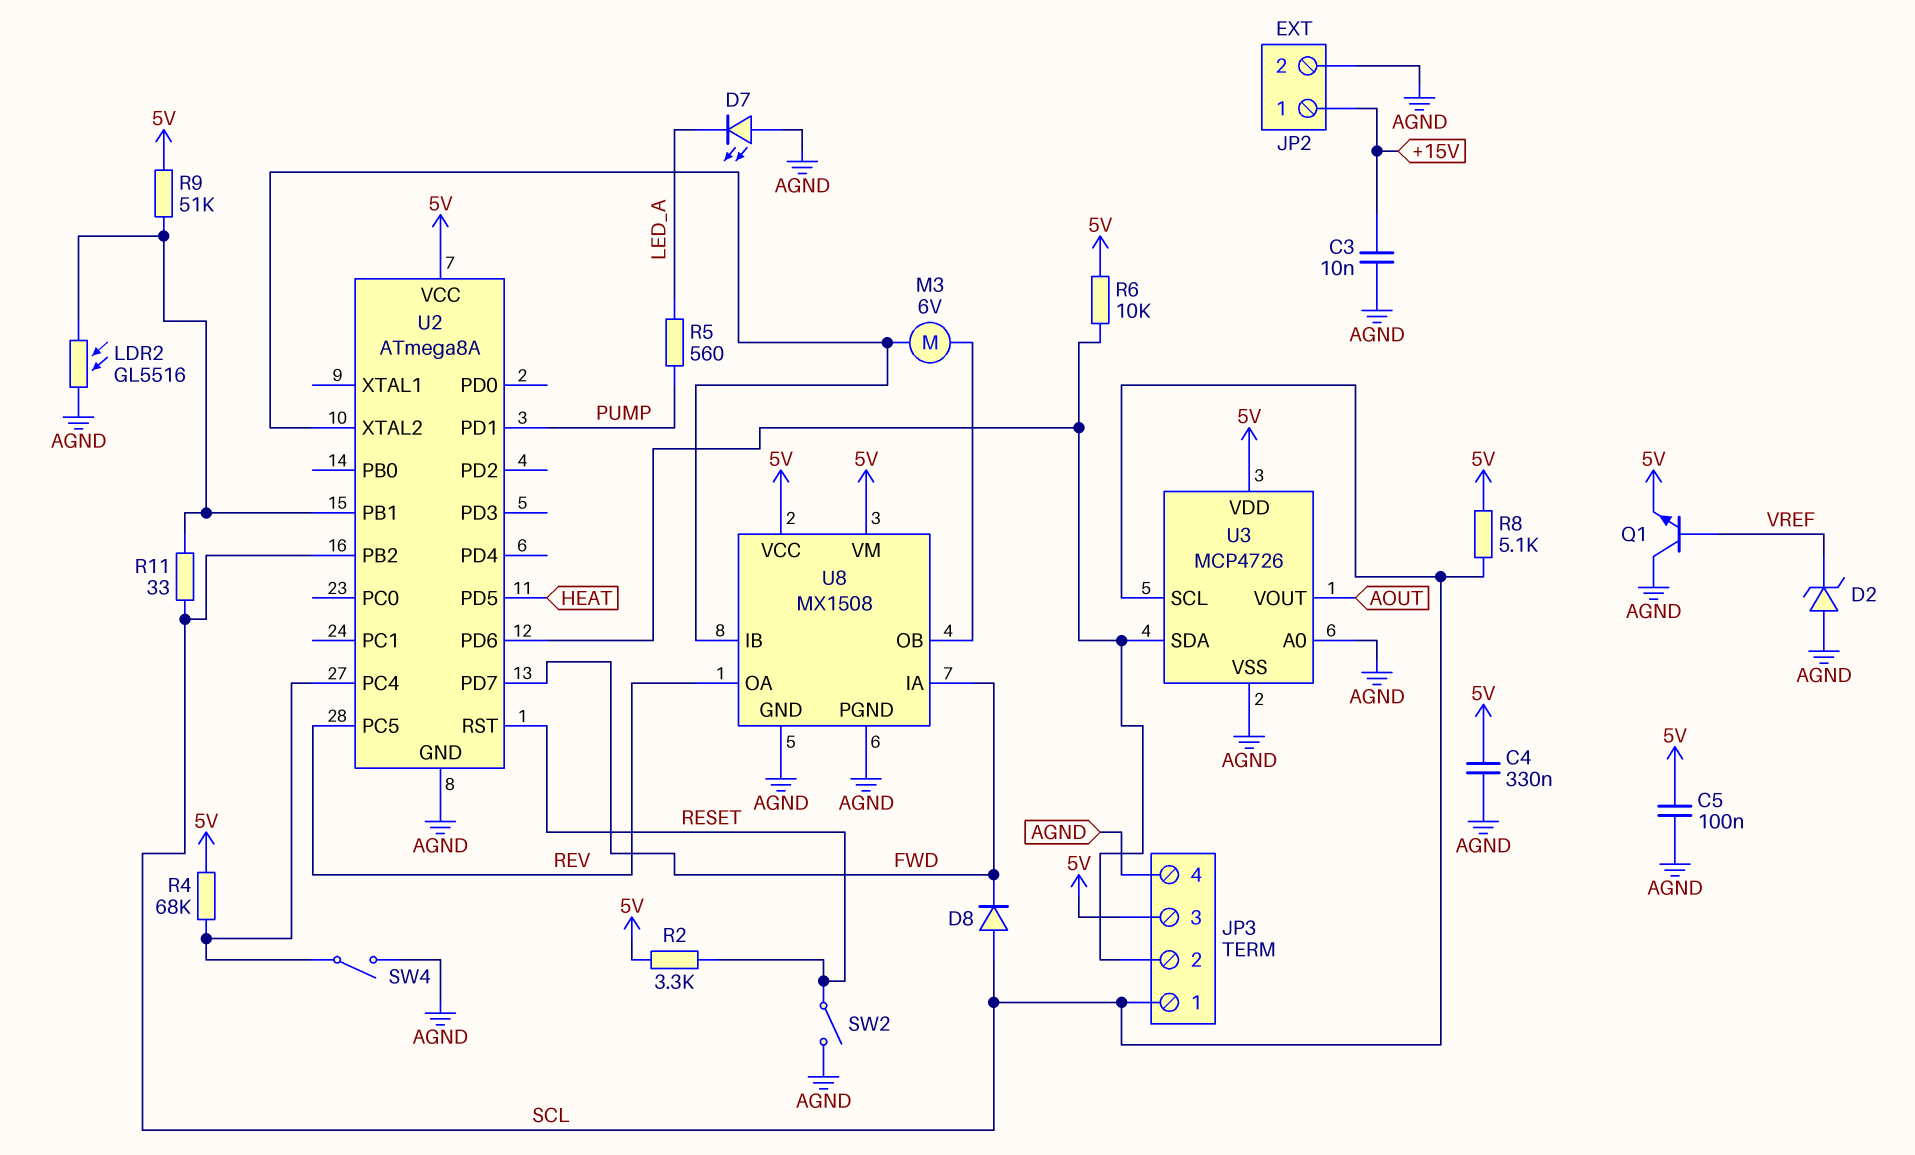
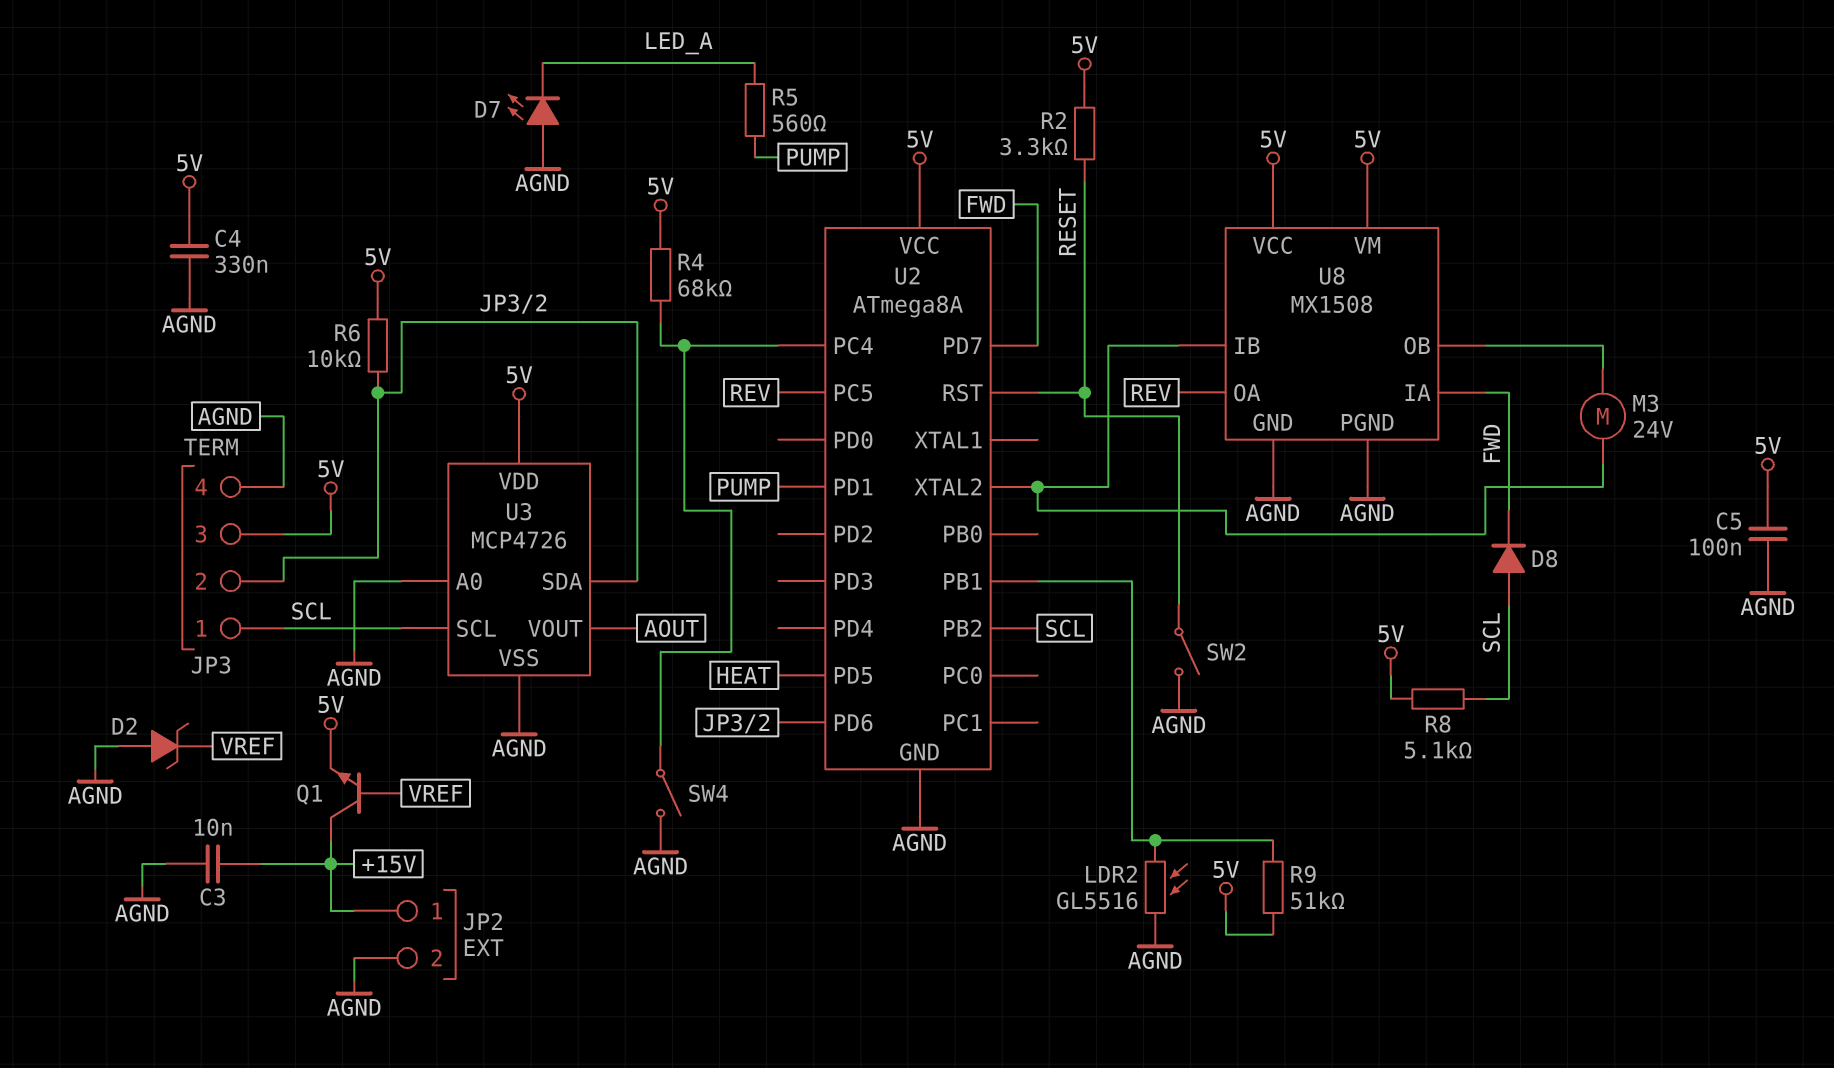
M3: motor 6V (U2/XTAL2, U8/OB) -> motor 24V (U2/XTAL2, U8/OB)
Q1: NPN (B VREF, C AGND, E 5V) -> NPN (B VREF, C +15V, E 5V)
R11: 33 (SCL, U2/PB1) -> none

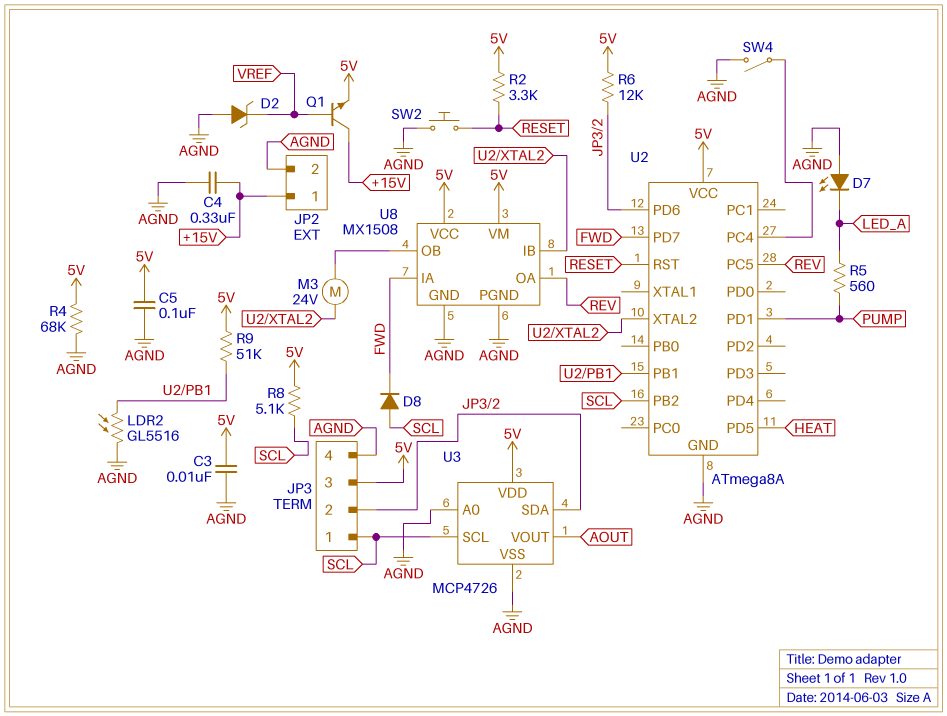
C3: 10nF (+15V, AGND) -> 10nF (5V, AGND)
C4: 330nF (5V, AGND) -> 330nF (+15V, AGND)
R4: 68k (5V, U2/PC4) -> 68k (5V, AGND)
R6: 10k (5V, JP3/2) -> 12k (5V, JP3/2)
SW2: switch (AGND, RESET) -> button (AGND, RESET)

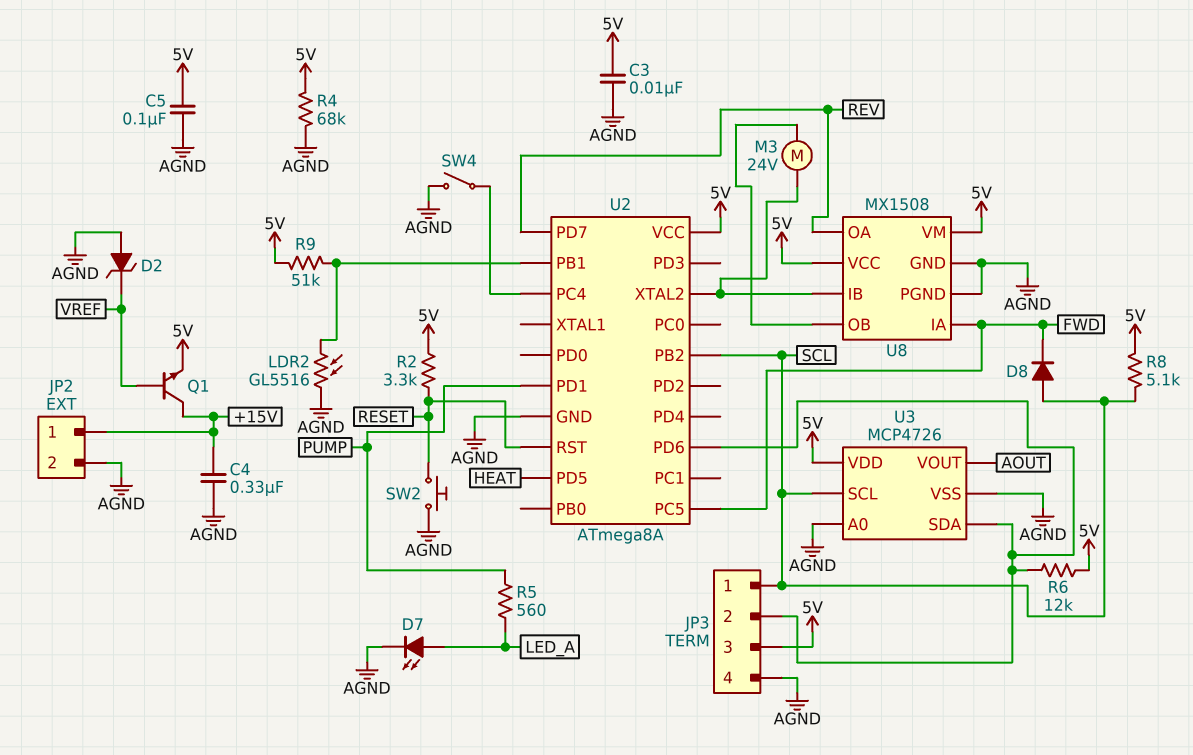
D7: LED (A AGND, K LED_A) -> LED (A LED_A, K AGND)
U2 pin PC5: REV -> FWD
U2 pin PD7: FWD -> REV

